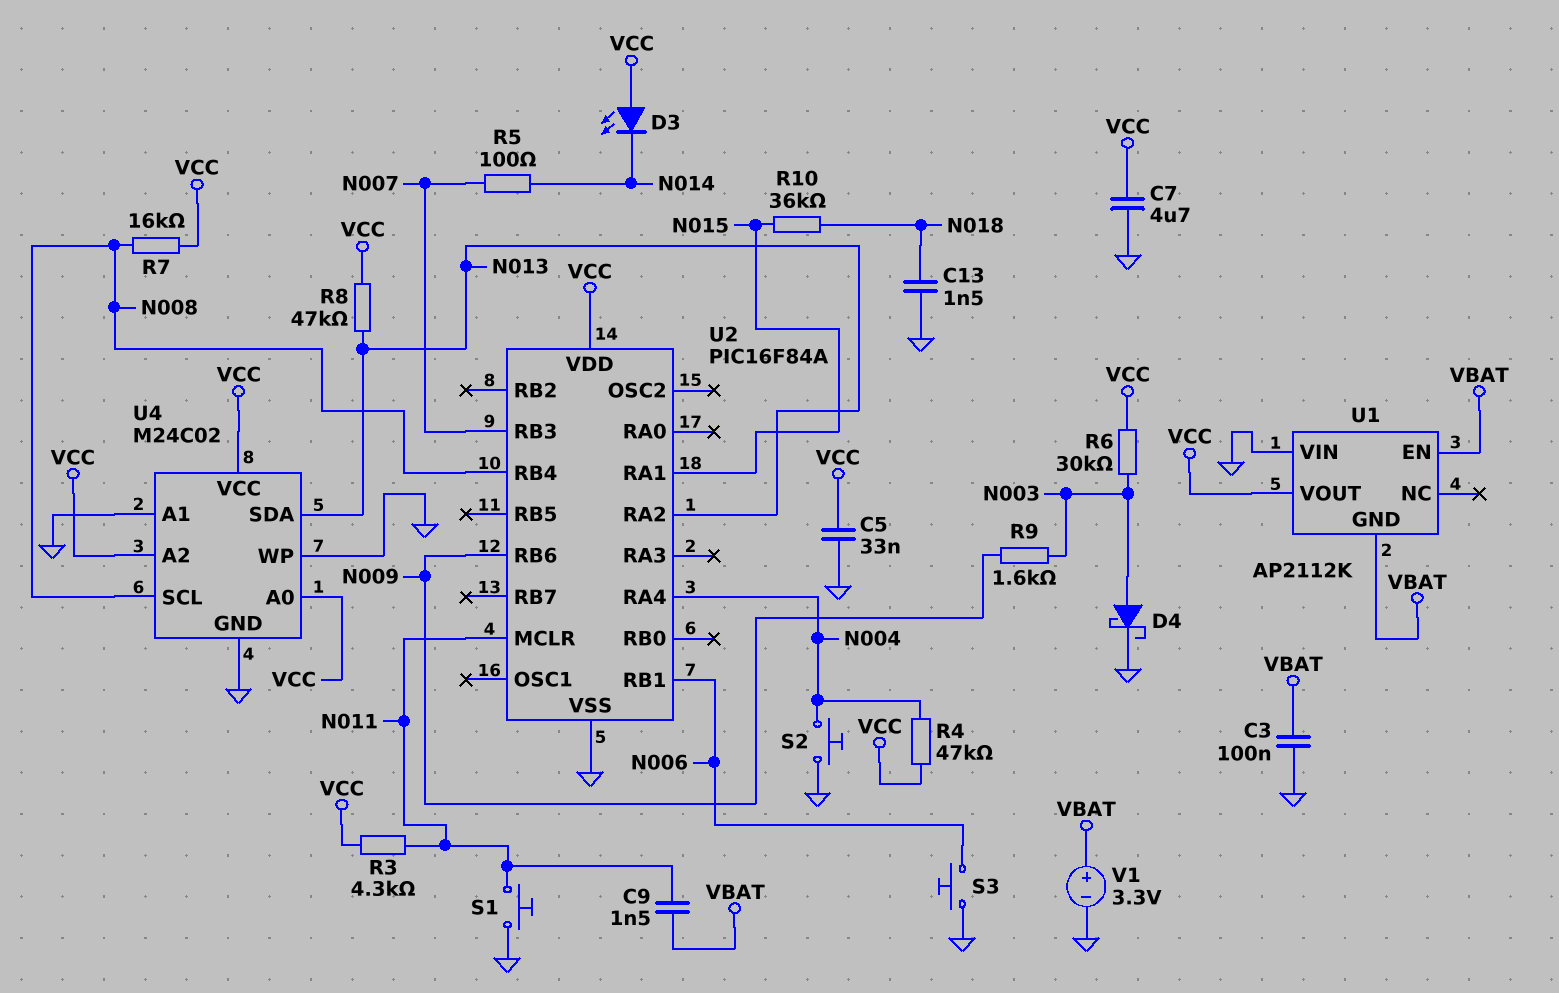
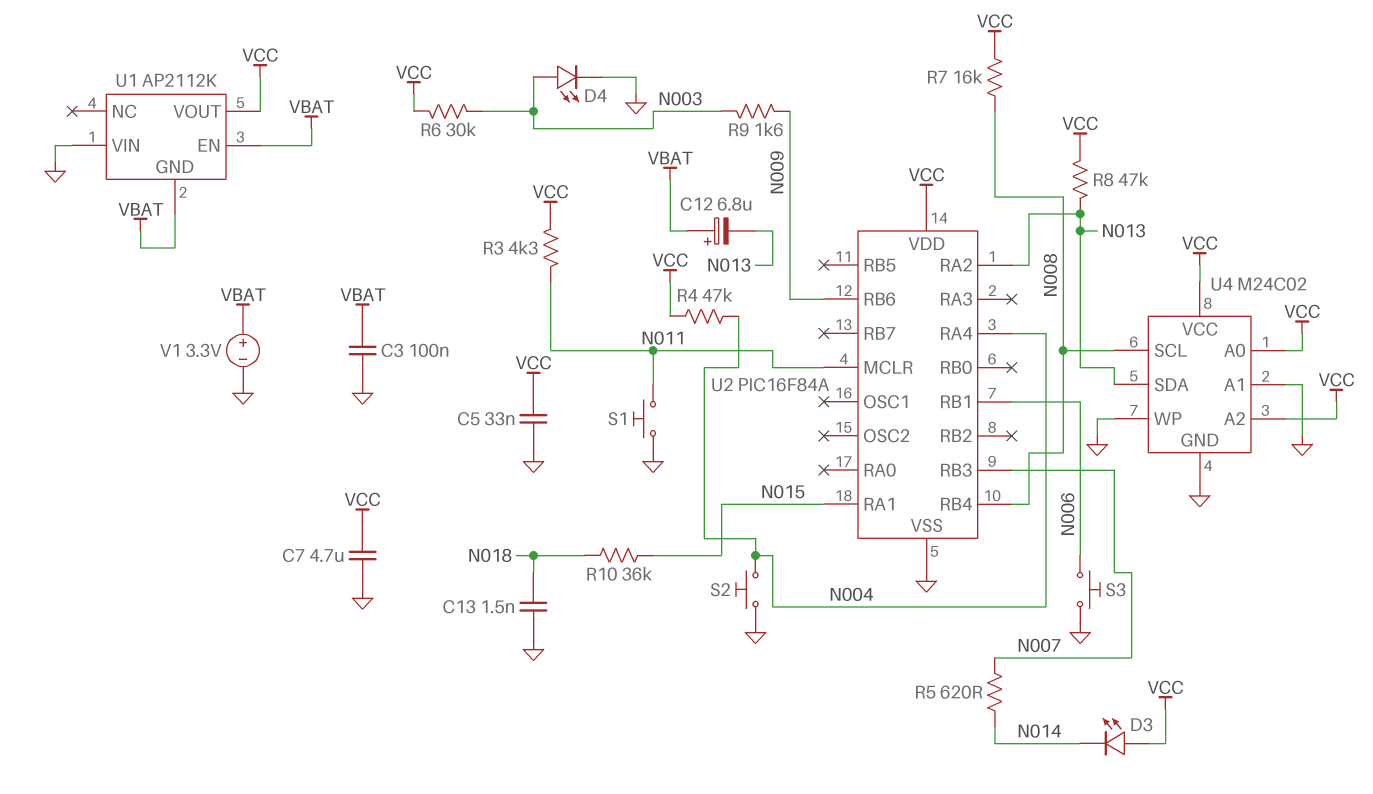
C9: 1.5nF (N011, VBAT) -> none
C12: none -> 6.8uF (plus VBAT, minus N013)
D4: schottky (A N003, K GND) -> LED (A N003, K GND)
R5: 100 (N007, N014) -> 620 (N007, N014)

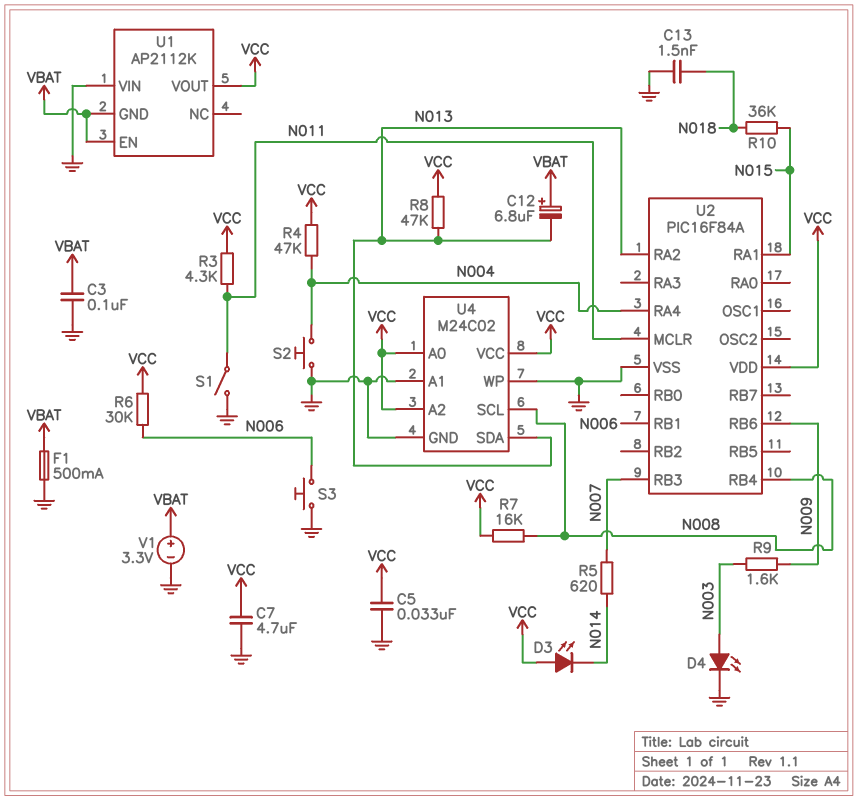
F1: none -> 500mA (GND, VBAT)
R6: 30k (N003, VCC) -> 30k (N006, VCC)
S1: button (GND, N011) -> switch (GND, N011)

